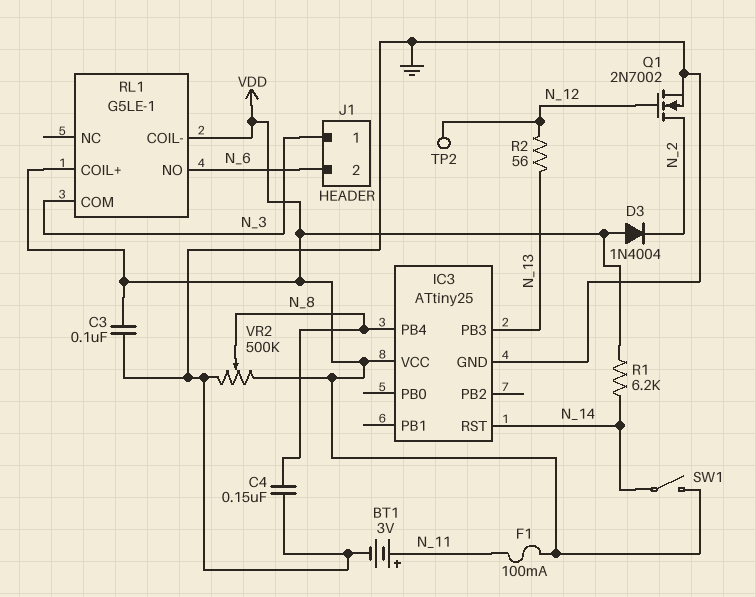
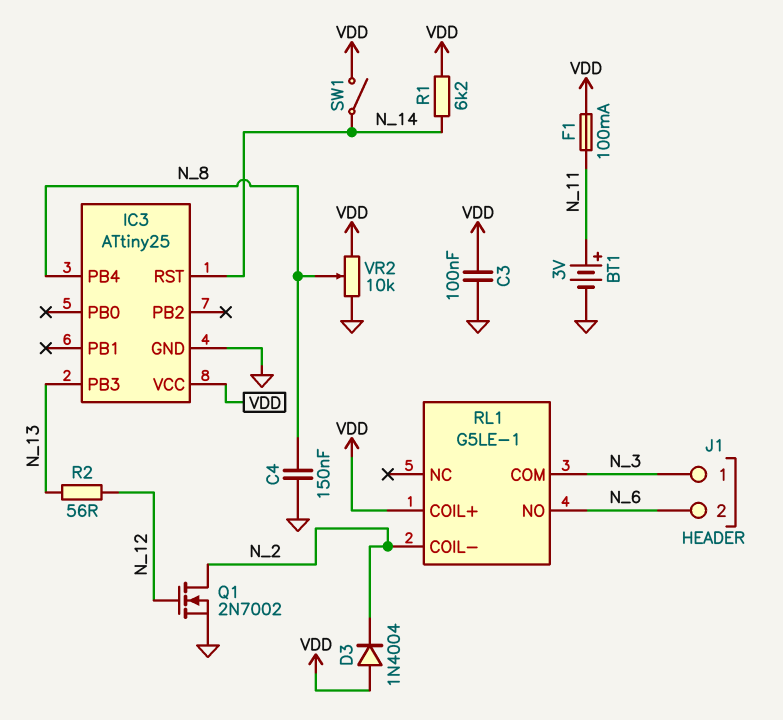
RL1 pin COIL-: VDD -> N_2
TP2: test point (N_12) -> none
VR2: 500k (GND, VDD, wiper N_8) -> 10k (GND, VDD, wiper N_8)

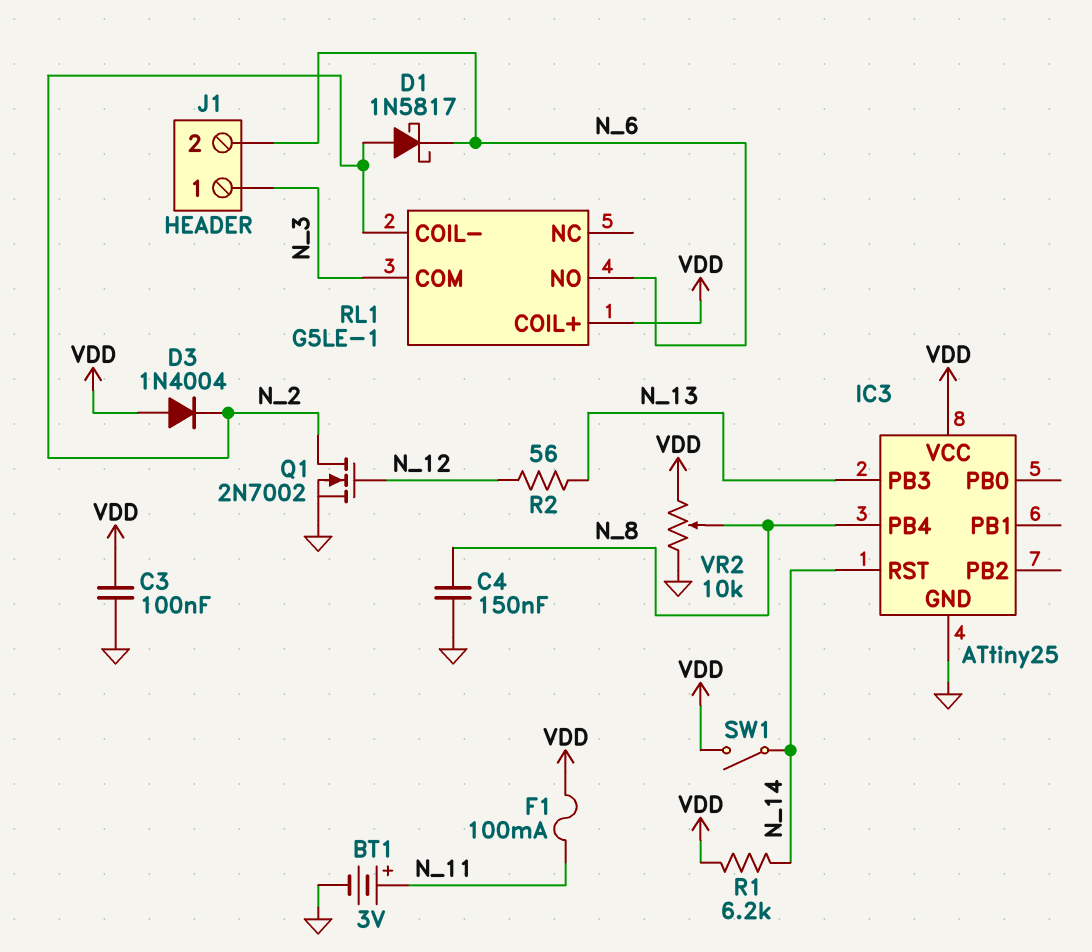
D1: none -> schottky 1N5817 (A N_2, K N_6)

